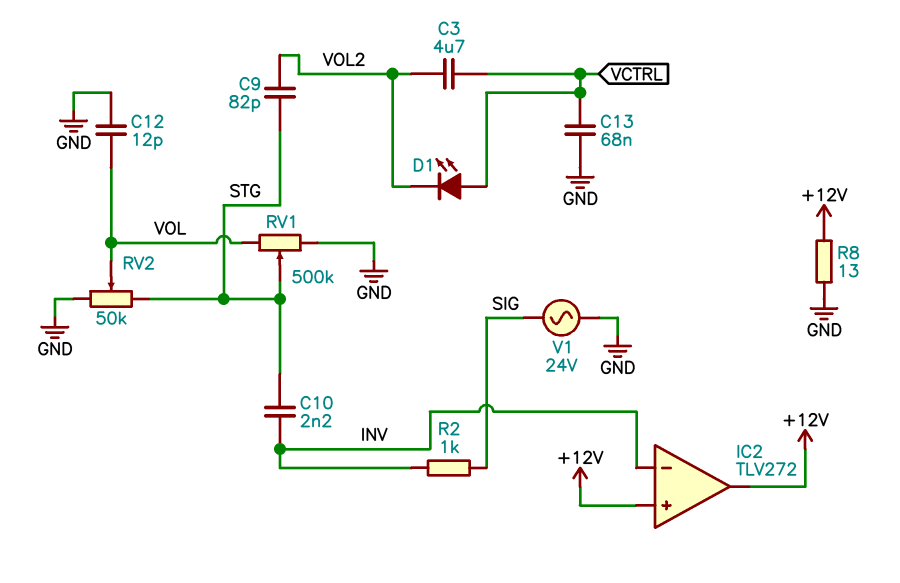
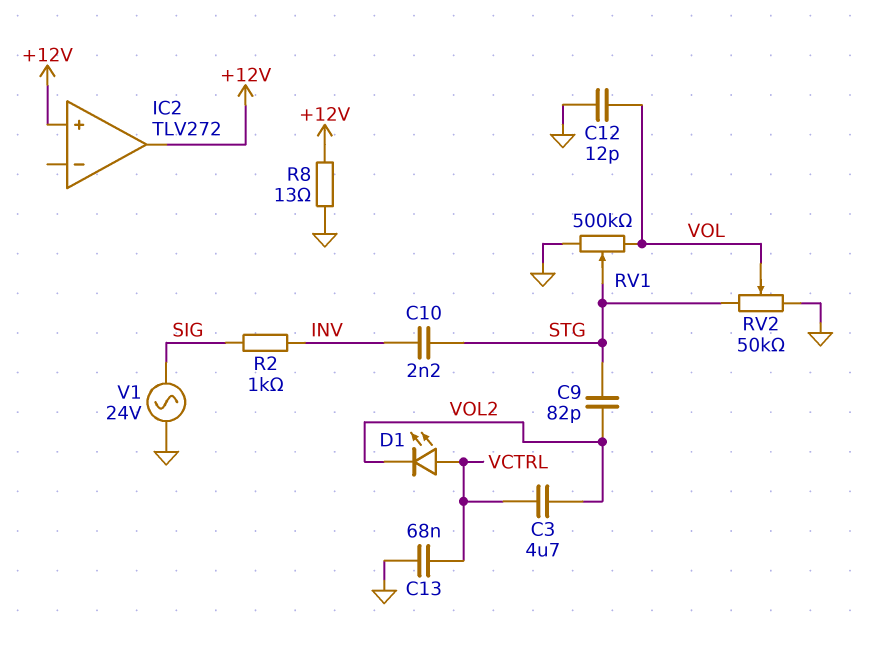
IC2 pin in-: INV -> none

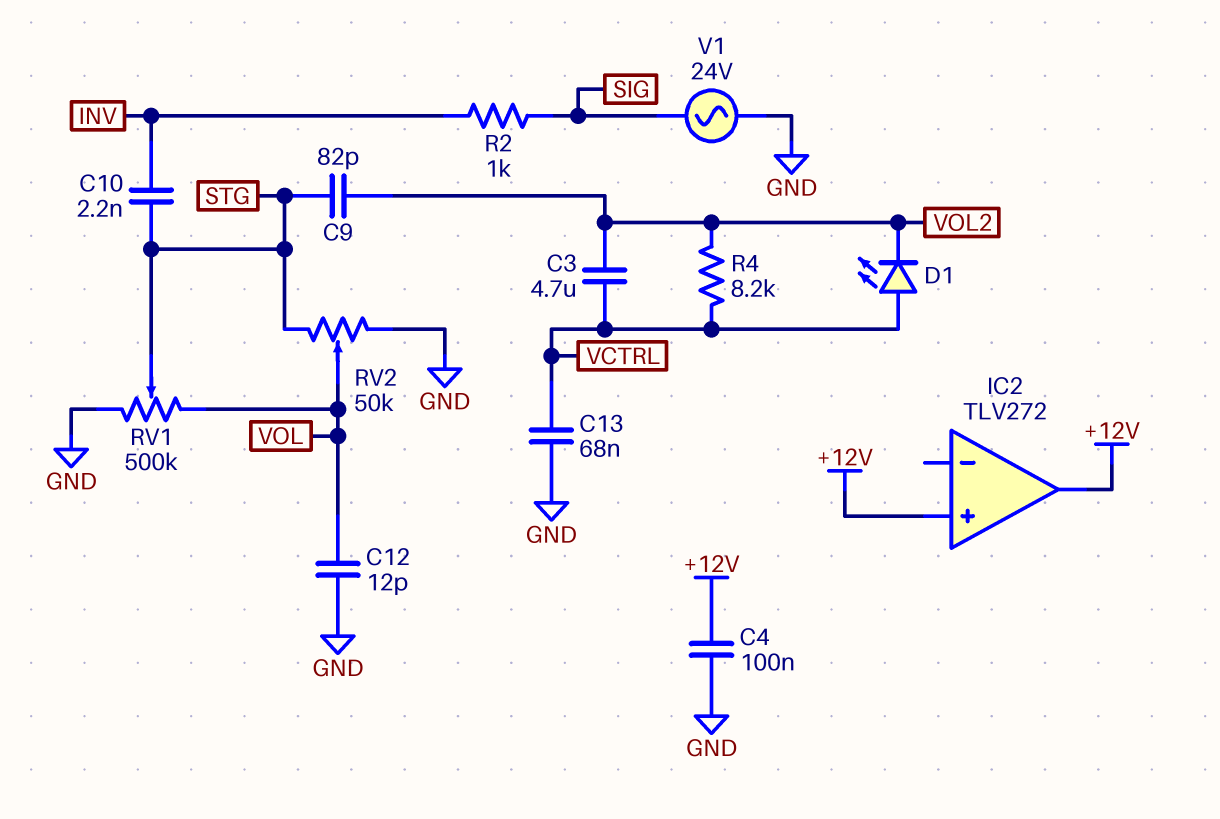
C4: none -> 100nF (+12V, GND)
R4: none -> 8.2k (VCTRL, VOL2)
R8: 13 (+12V, GND) -> none

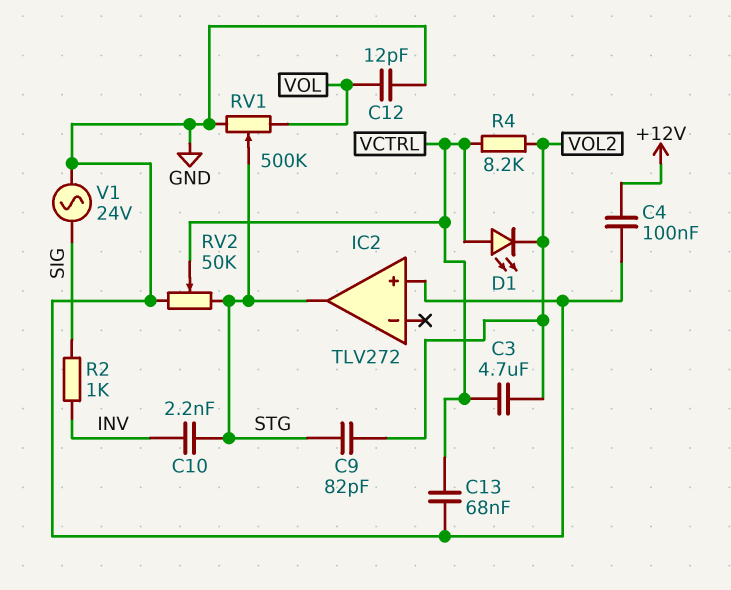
IC2 pin in+: +12V -> GND
IC2 pin out: +12V -> STG
RV2: 50k (GND, STG, wiper VOL) -> 50k (GND, STG, wiper VCTRL)

